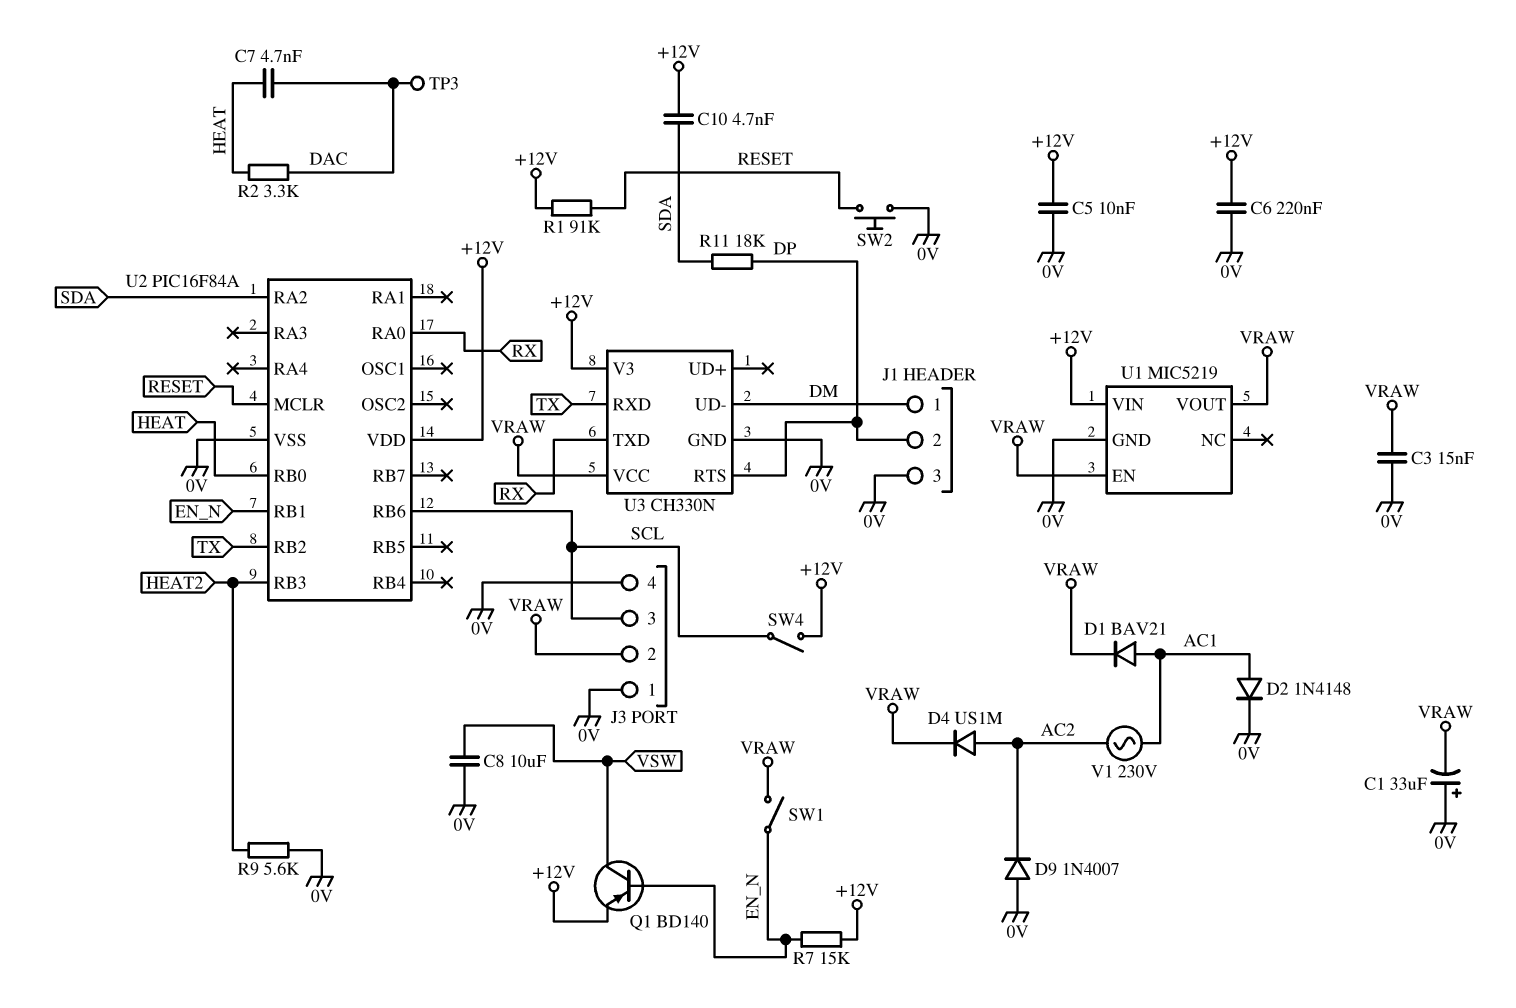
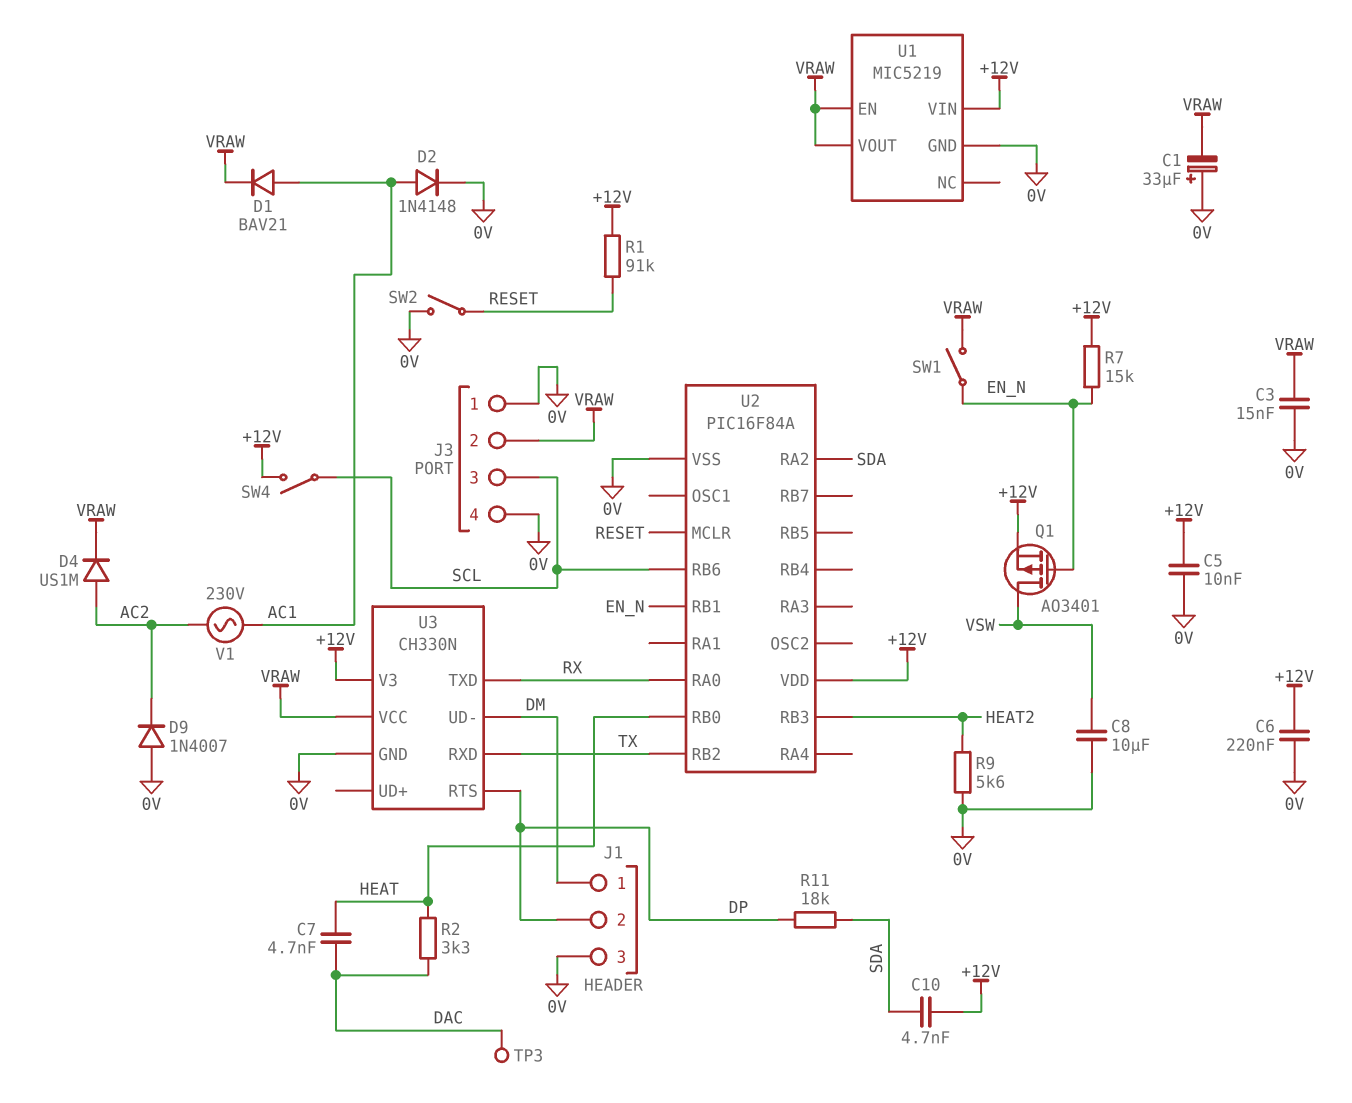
Q1: PNP BD140 (B EN_N, C VSW, E +12V) -> PMOS AO3401 (G EN_N, D VSW, S +12V)
SW2: button (0V, RESET) -> switch (0V, RESET)

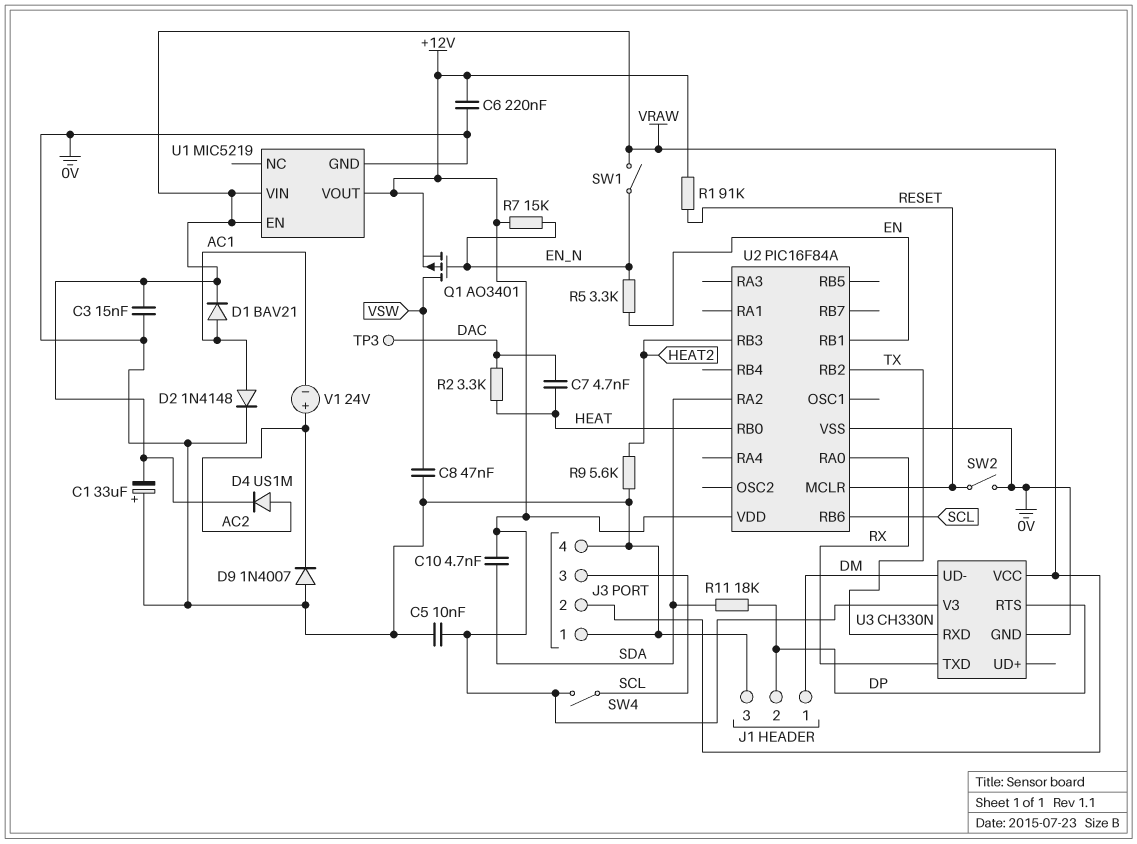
C8: 10uF (0V, VSW) -> 47nF (0V, VSW)
R5: none -> 3.3k (EN, EN_N)
U1 pin VIN: +12V -> VRAW
U1 pin VOUT: VRAW -> +12V
U2 pin RB1: EN_N -> EN
V1: AC 230V (AC1, AC2) -> 24V (plus AC2, minus AC1)

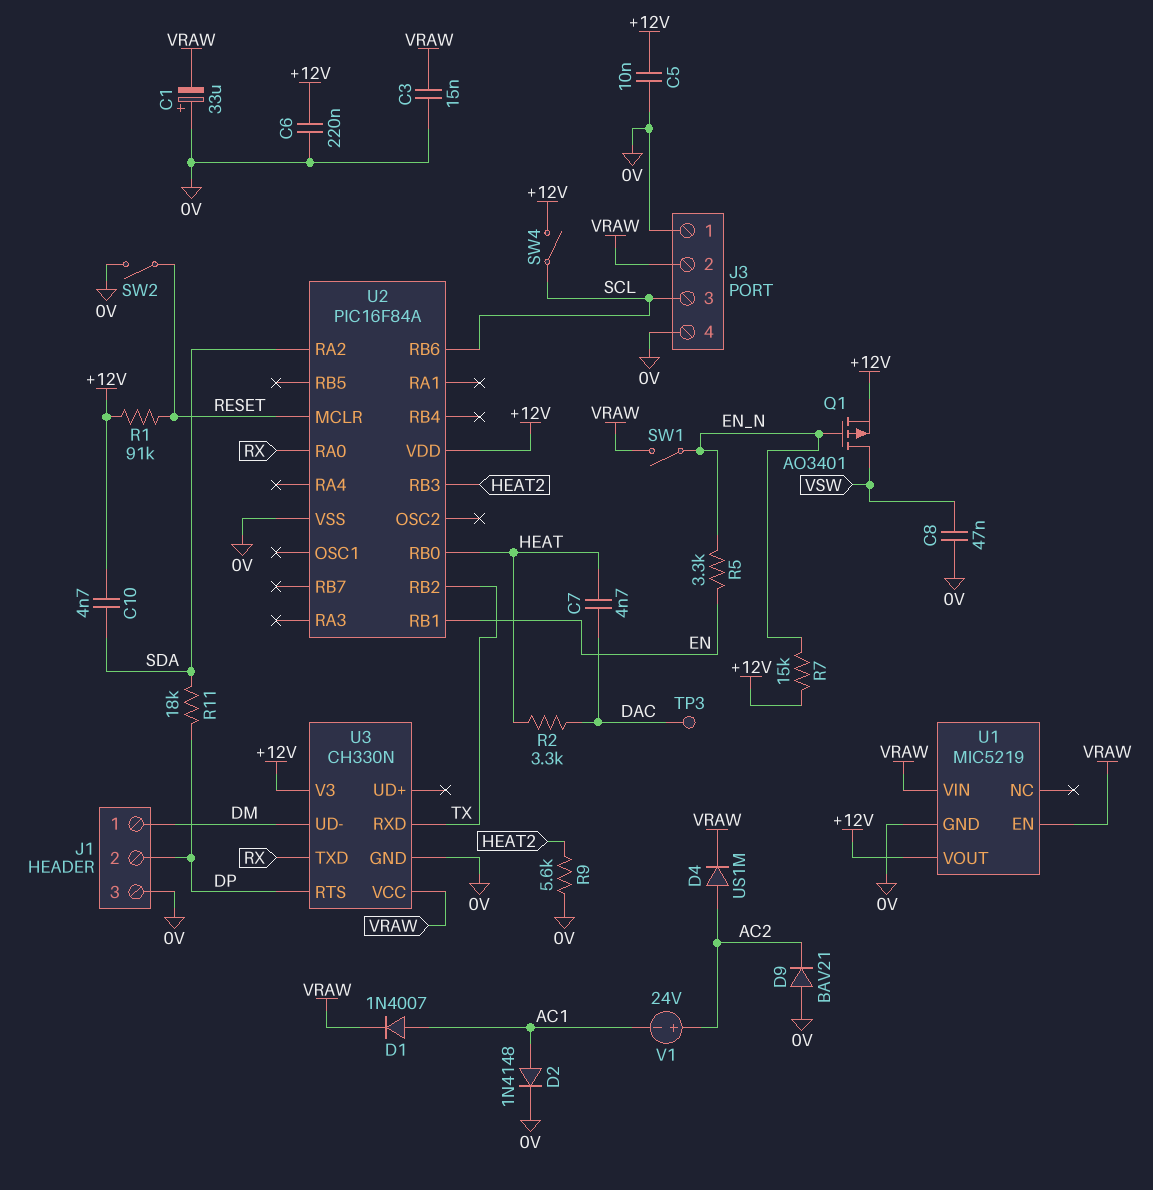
D1: diode BAV21 (A AC1, K VRAW) -> diode 1N4007 (A AC1, K VRAW)
D9: diode 1N4007 (A 0V, K AC2) -> diode BAV21 (A 0V, K AC2)

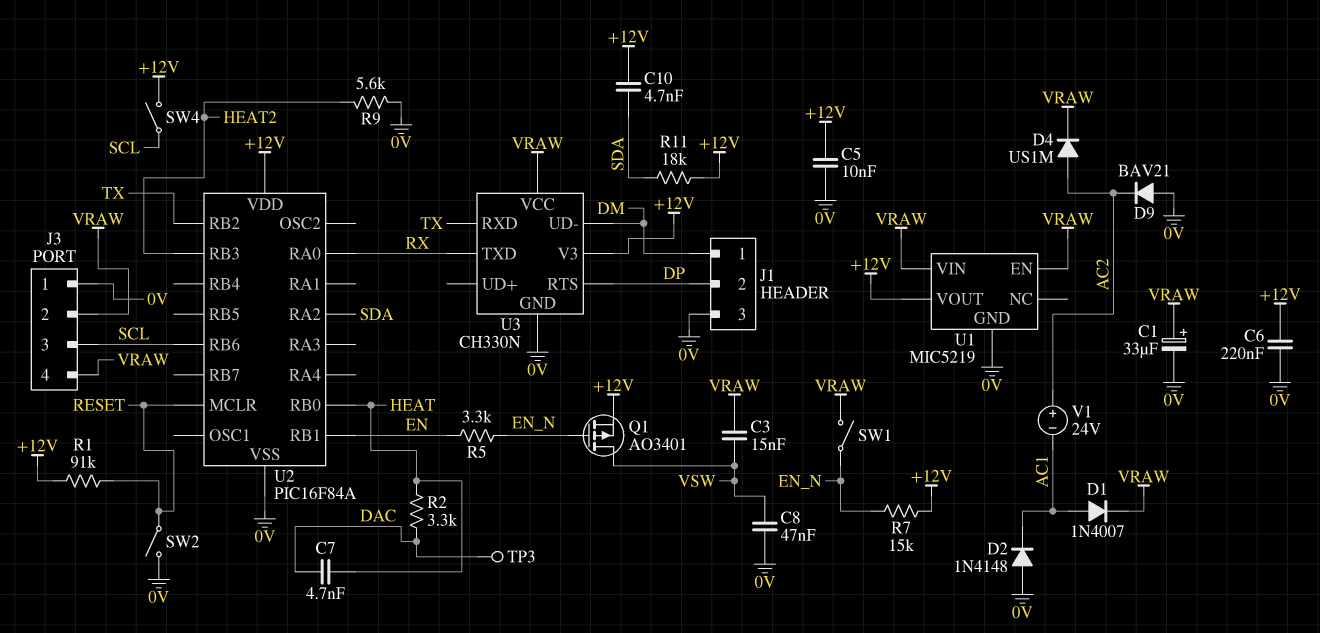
C1: 33uF (plus 0V, minus VRAW) -> 33uF (plus VRAW, minus 0V)
C3: 15nF (0V, VRAW) -> 15nF (VRAW, VSW)
D2: diode 1N4148 (A AC1, K 0V) -> diode 1N4148 (A 0V, K AC1)
J3 pin 4: 0V -> VRAW
R11: 18k (DP, SDA) -> 18k (+12V, SDA)

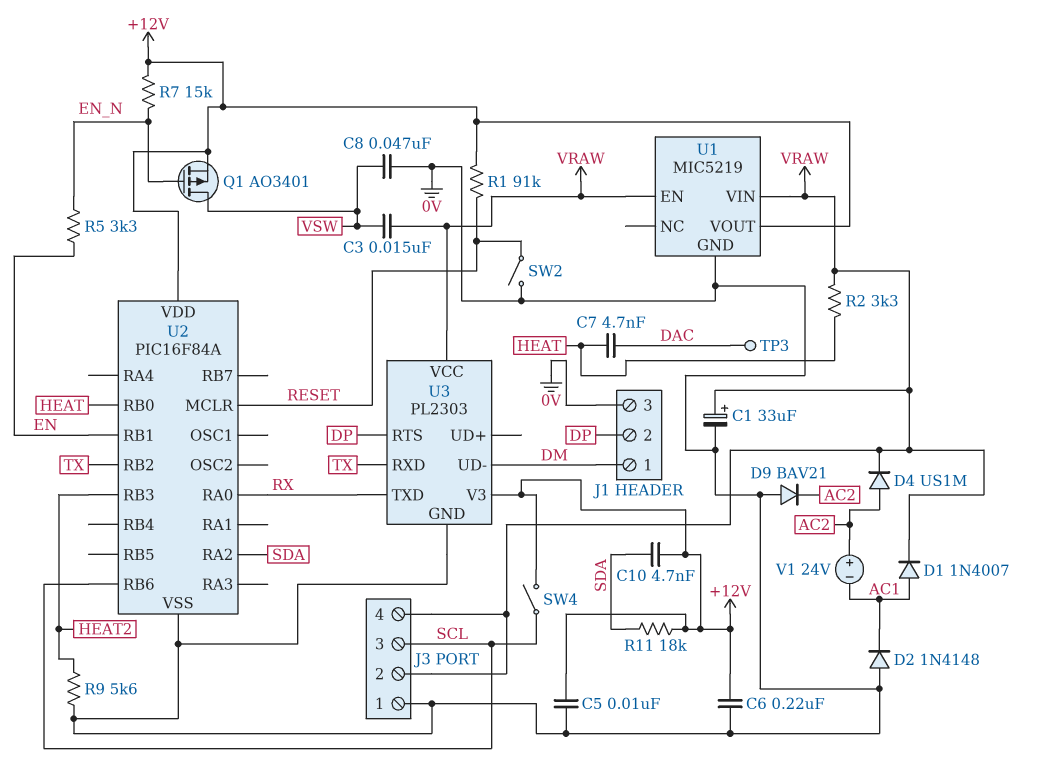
R2: 3.3k (DAC, HEAT) -> 3.3k (HEAT, VRAW)
SW1: switch (EN_N, VRAW) -> none
U3: CH330N -> PL2303

